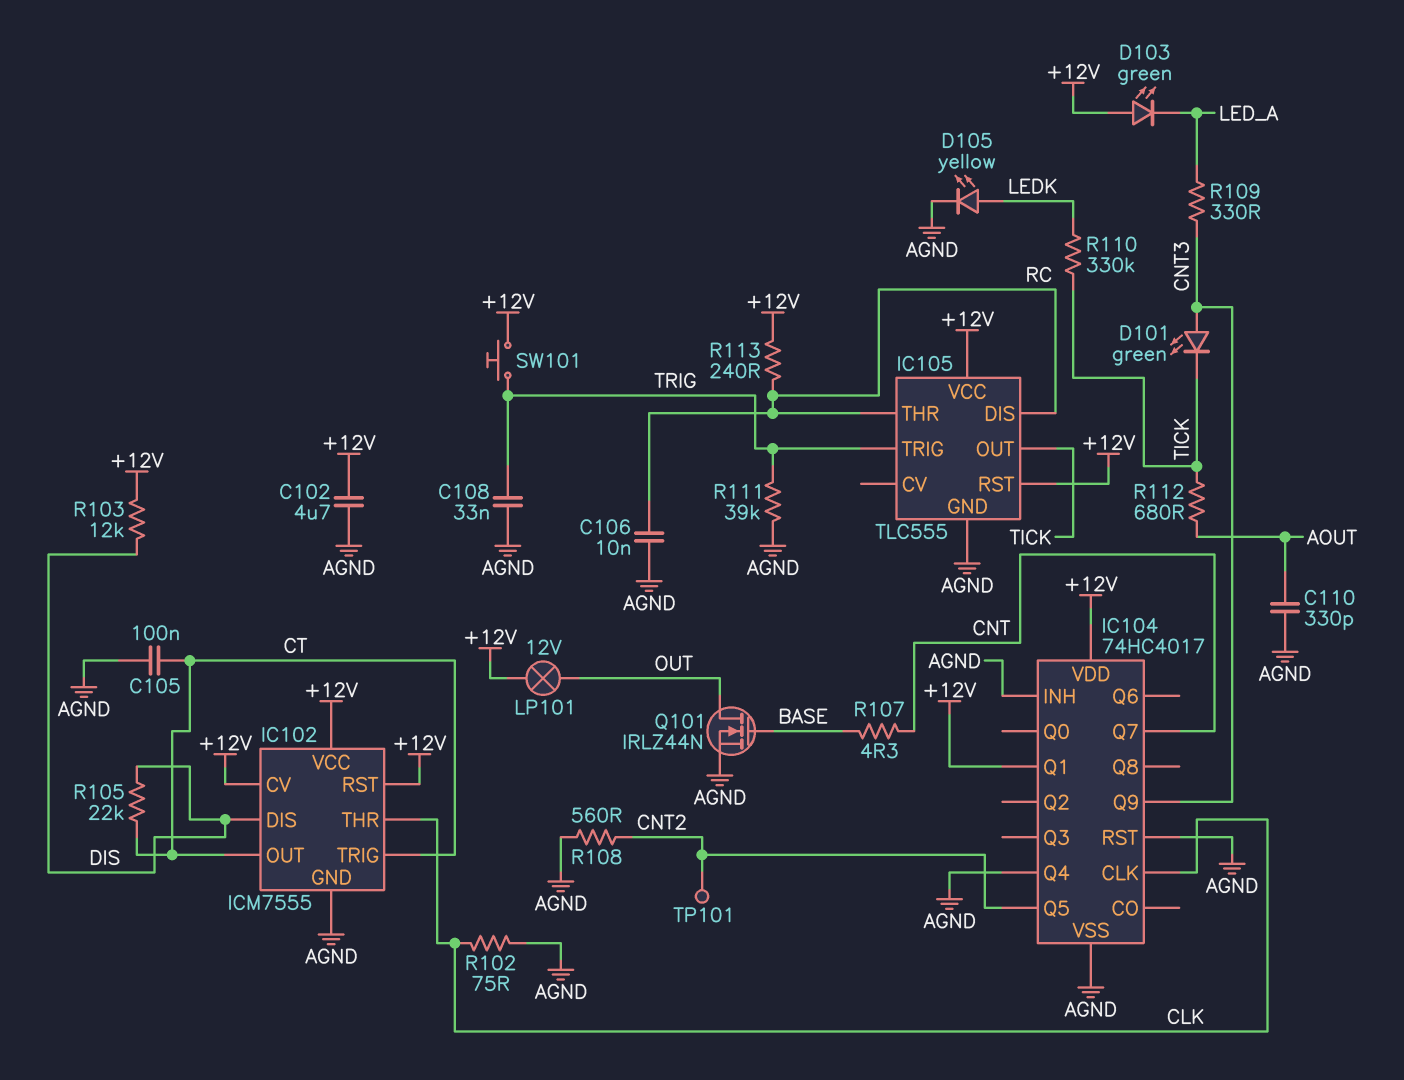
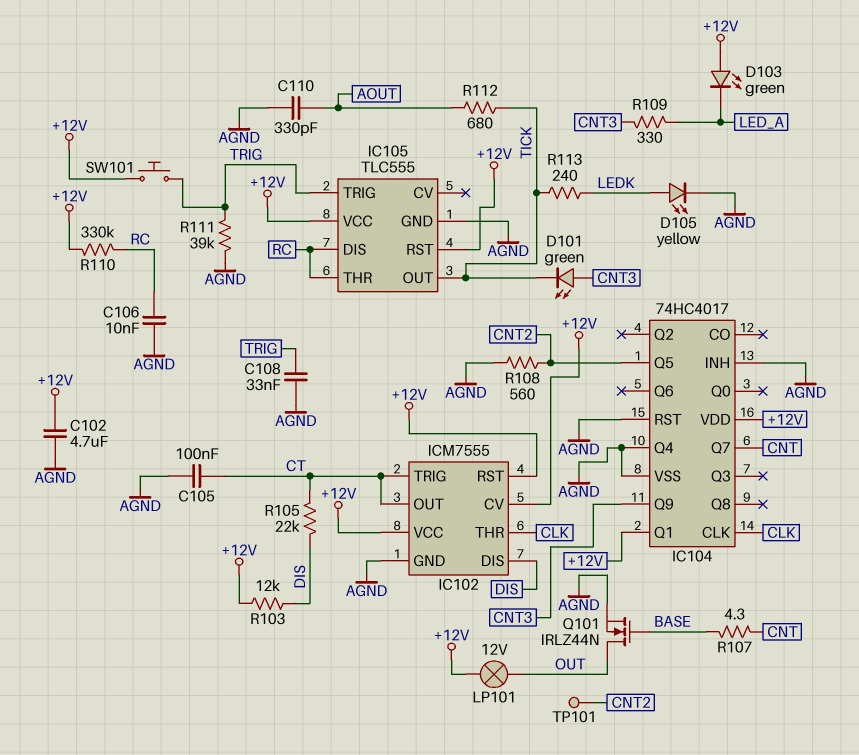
R102: 75 (AGND, CLK) -> none
R110: 330k (LEDK, TICK) -> 330k (+12V, RC)
R113: 240 (+12V, RC) -> 240 (LEDK, TICK)

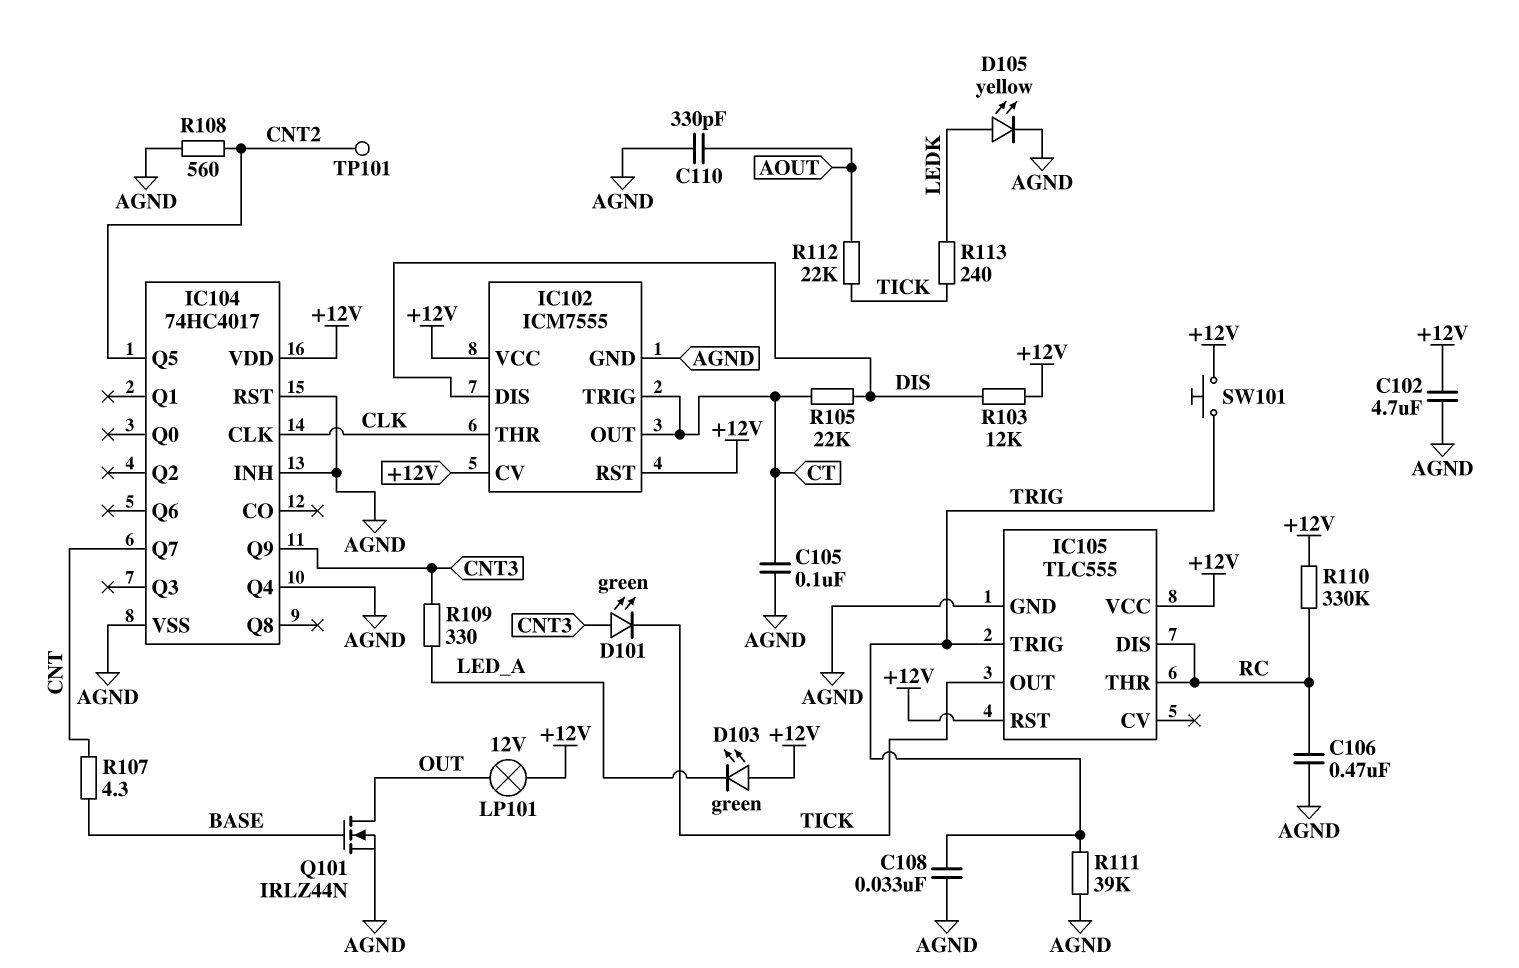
C106: 10nF (AGND, RC) -> 470nF (AGND, RC)
IC104 pin Q1: +12V -> none
R112: 680 (AOUT, TICK) -> 22k (AOUT, TICK)

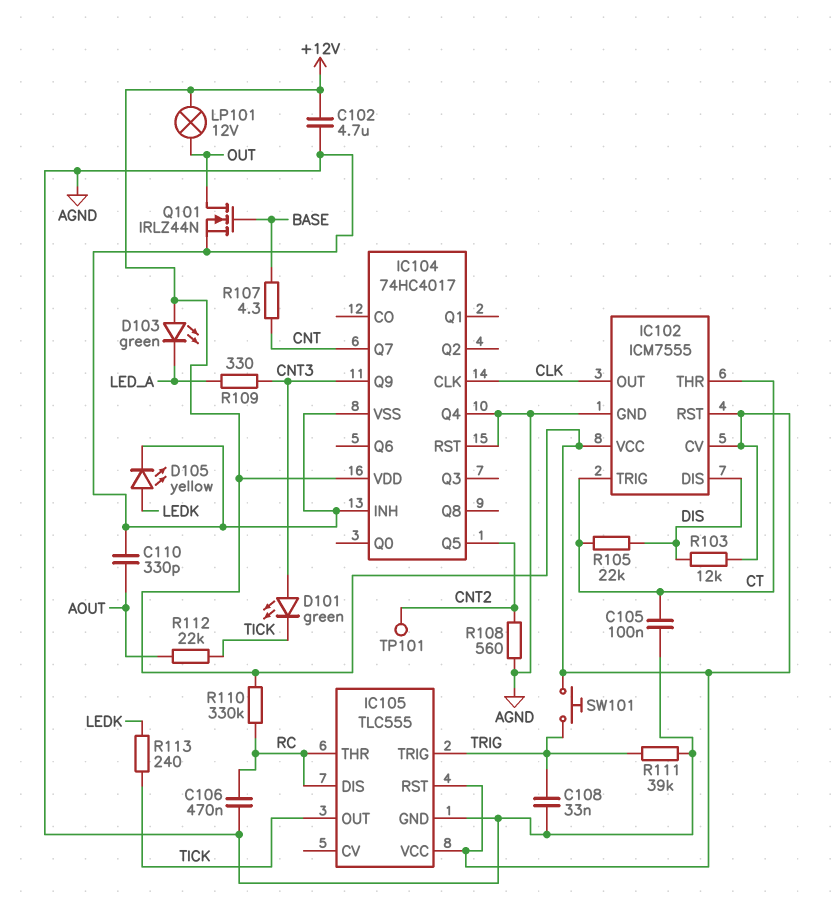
IC102 pin OUT: CT -> CLK
IC102 pin THR: CLK -> CT

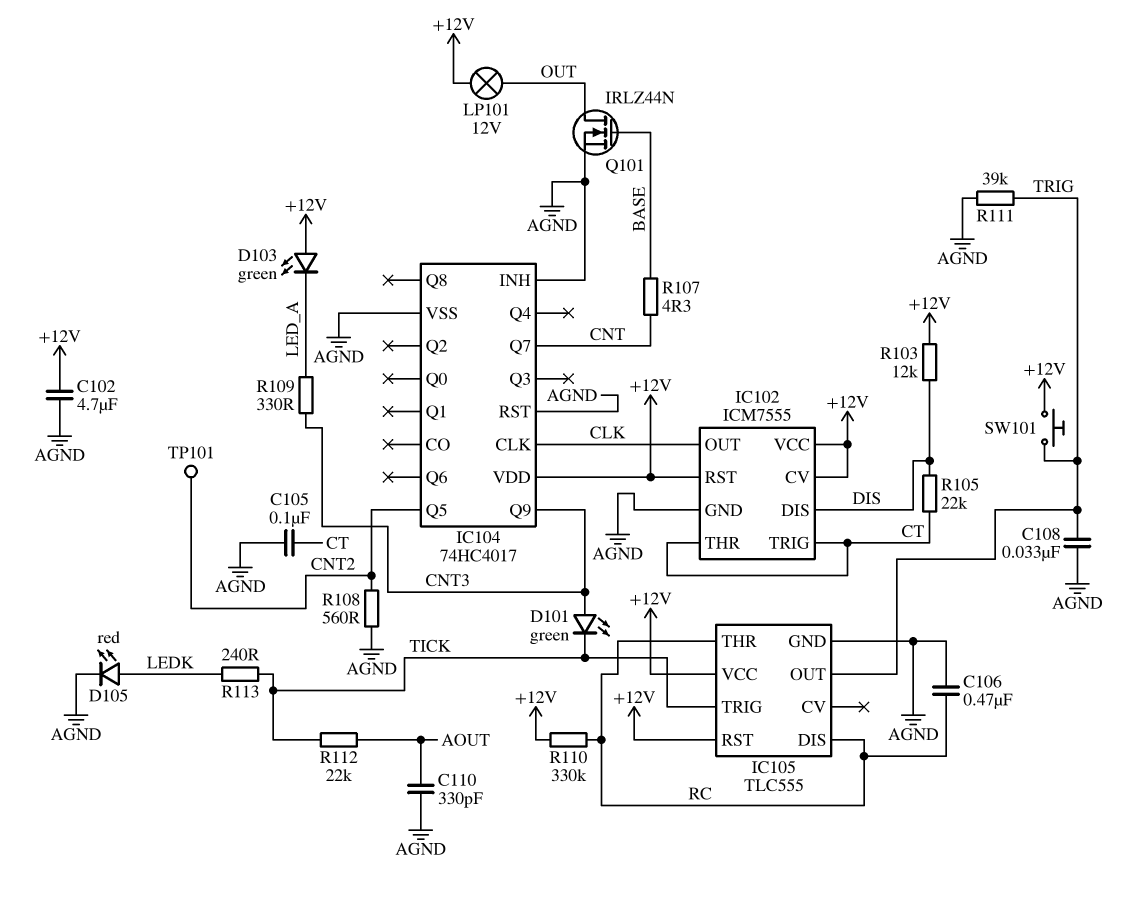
D105: LED yellow (A LEDK, K AGND) -> LED red (A LEDK, K AGND)
IC104 pin Q4: AGND -> none
IC105 pin OUT: TICK -> TRIG
IC105 pin TRIG: TRIG -> TICK

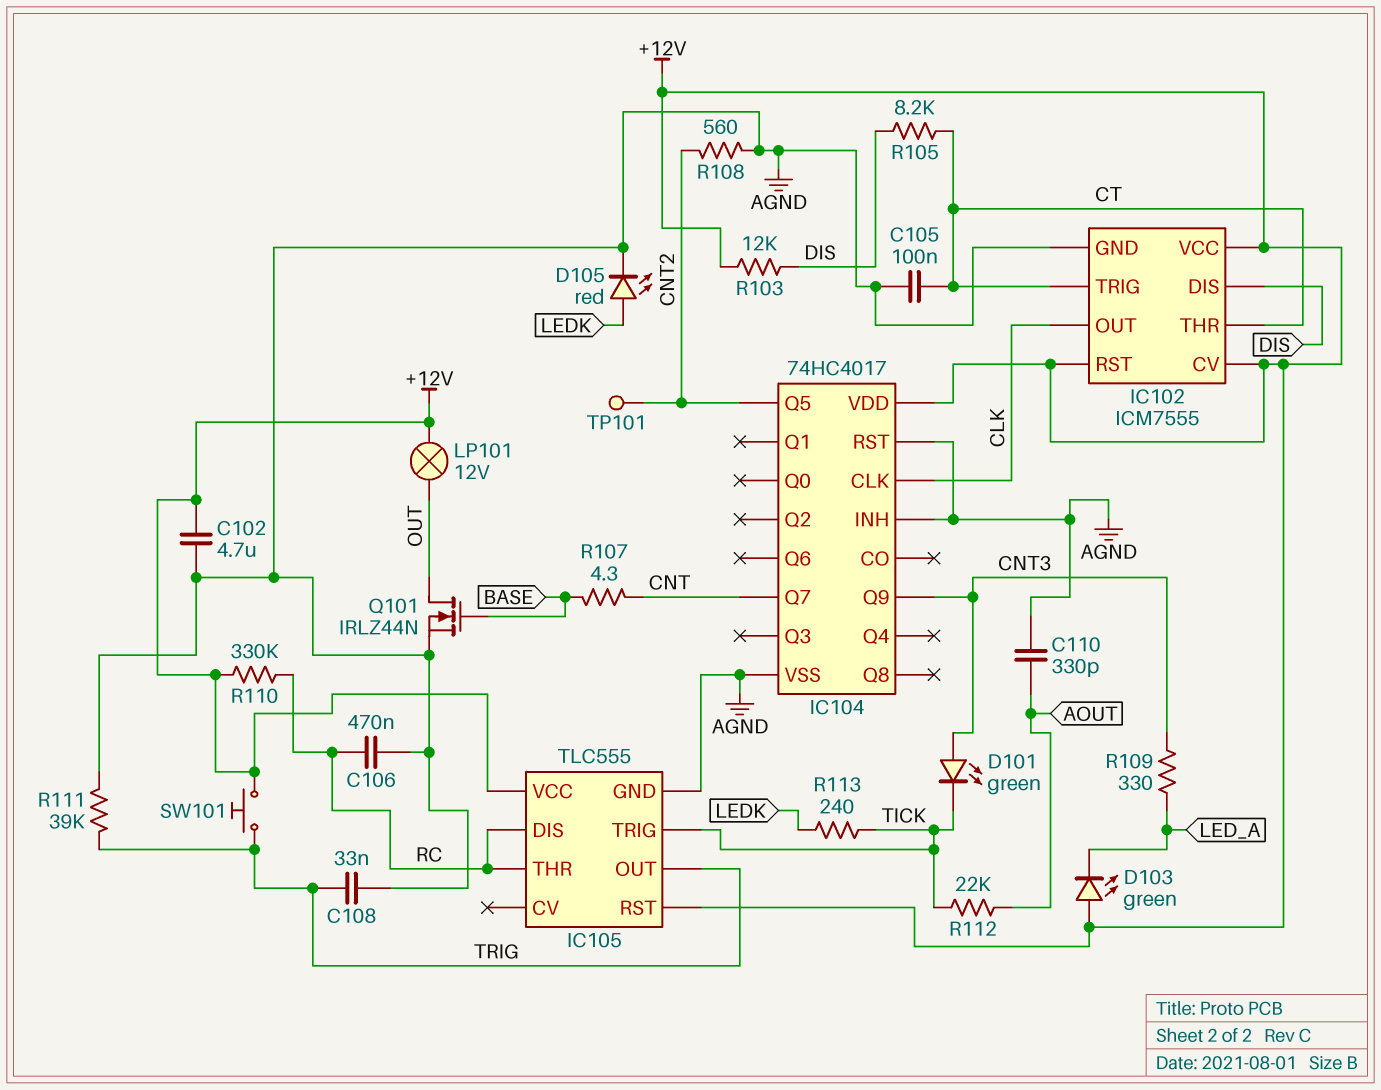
R105: 22k (CT, DIS) -> 8.2k (CT, DIS)

